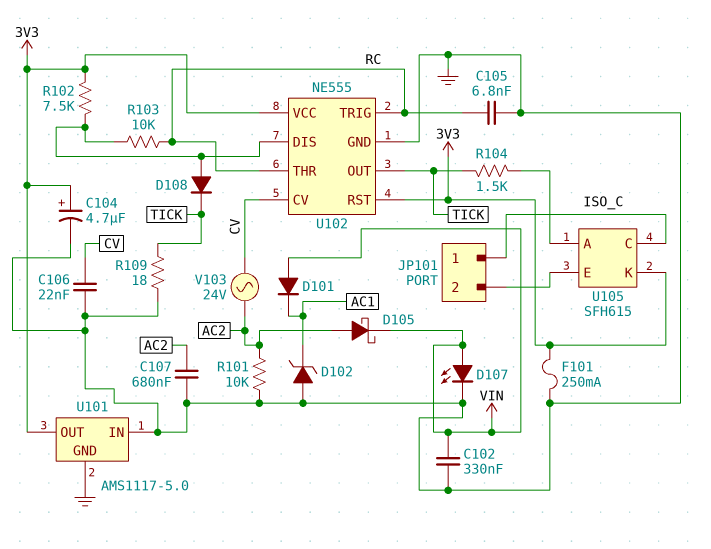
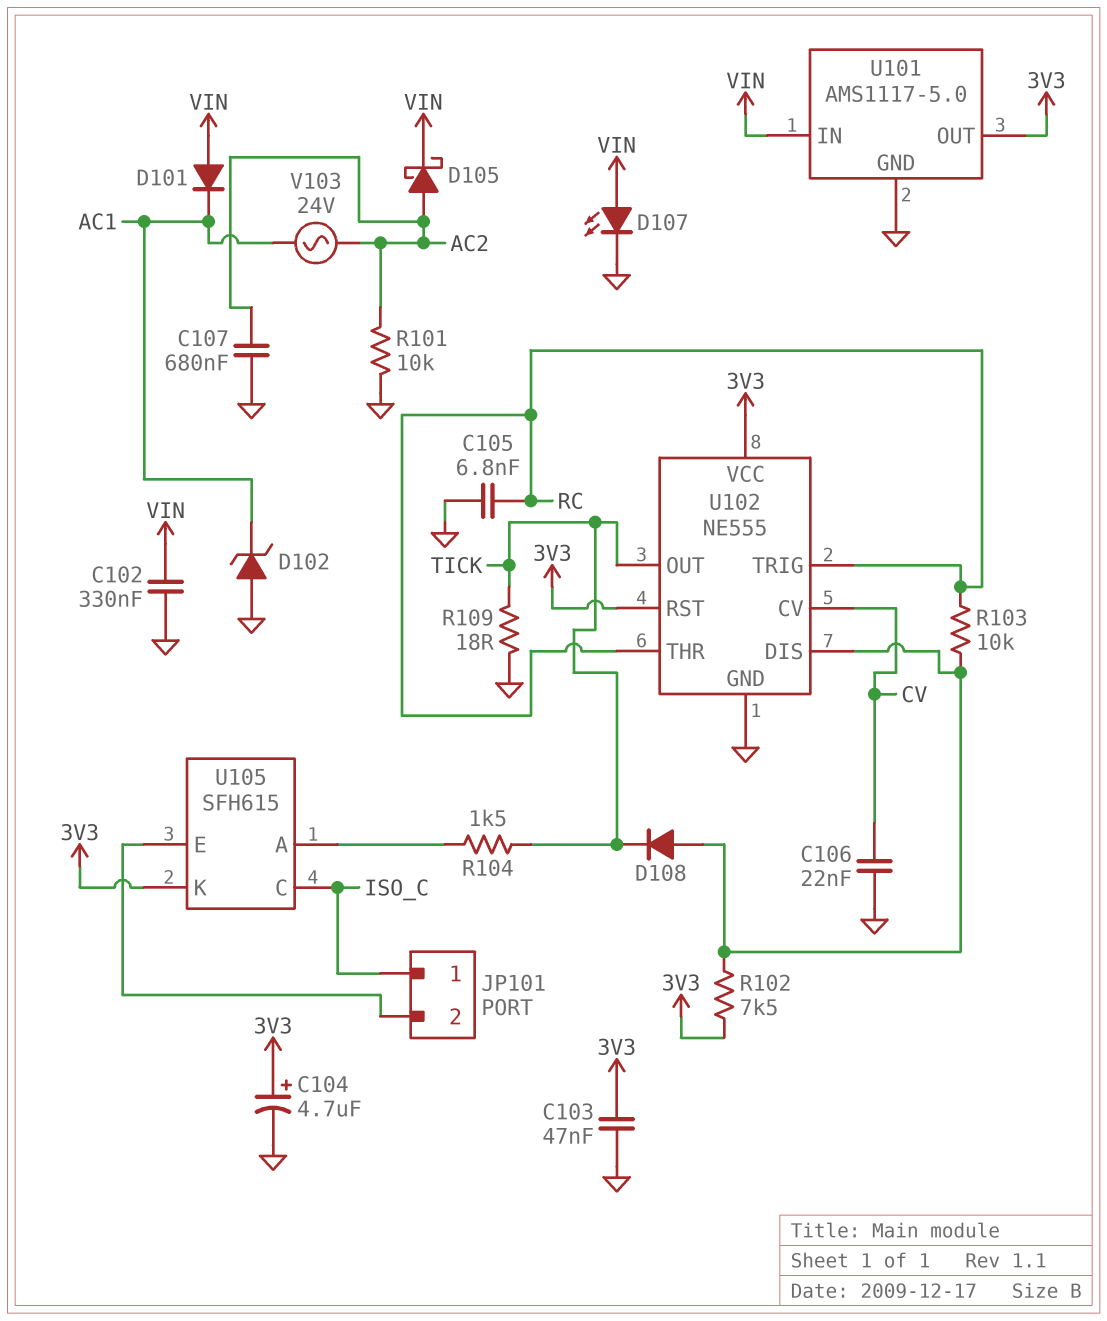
C103: none -> 47nF (3V3, GND)
F101: 250mA (3V3, GND) -> none
U101 pin IN: GND -> VIN
V103: AC 24V (AC2, CV) -> AC 24V (AC1, AC2)

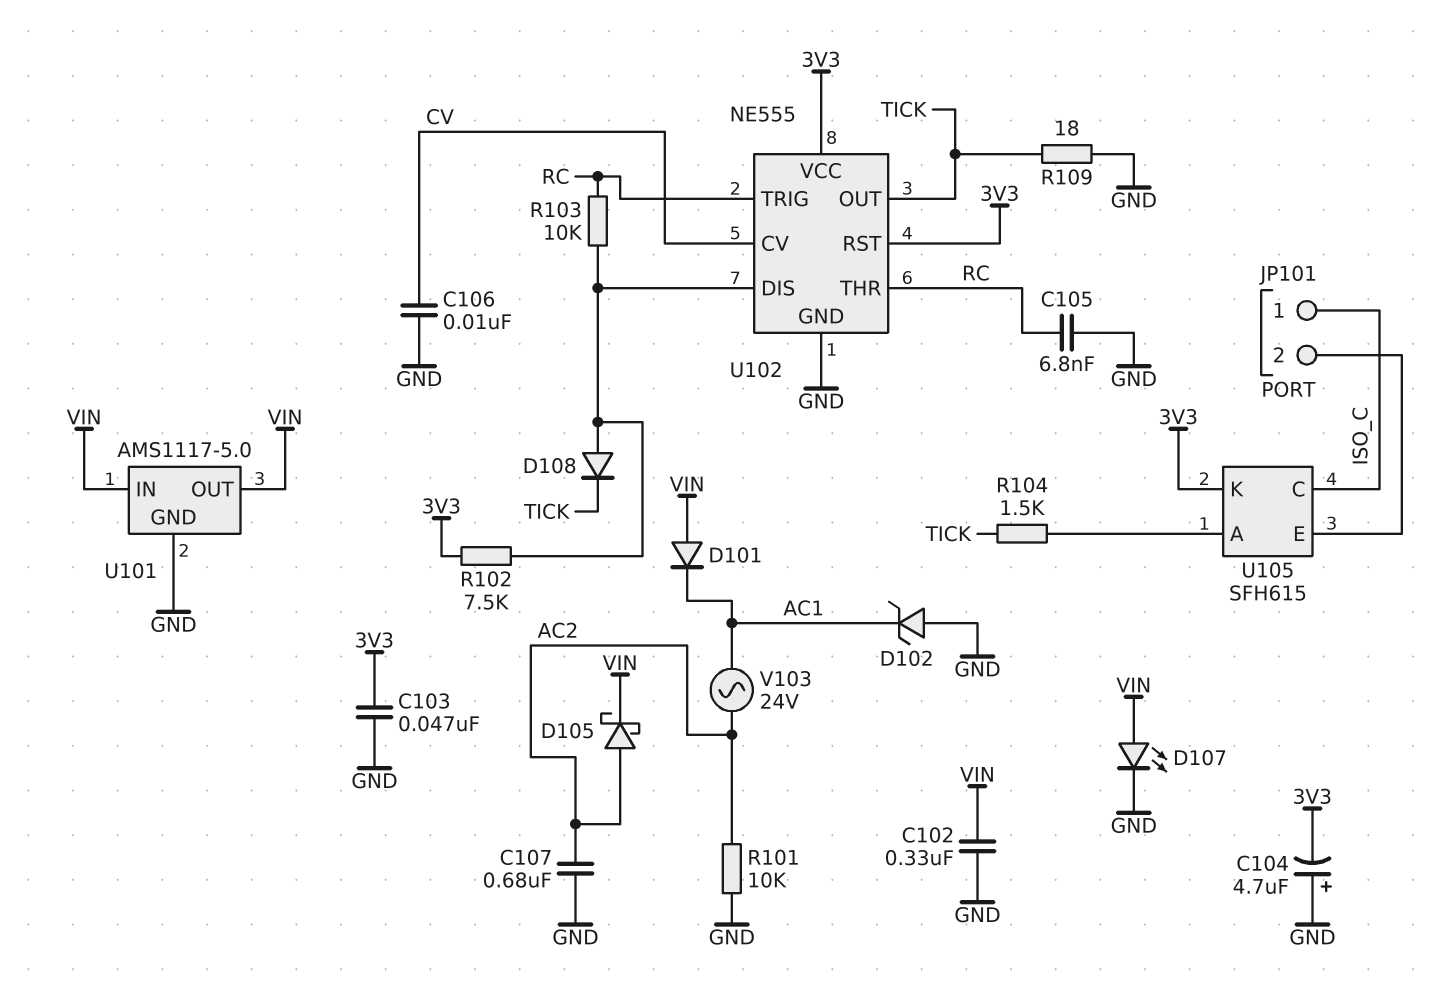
C104: 4.7uF (plus 3V3, minus GND) -> 4.7uF (plus GND, minus 3V3)
C106: 22nF (CV, GND) -> 10nF (CV, GND)
U101 pin OUT: 3V3 -> VIN

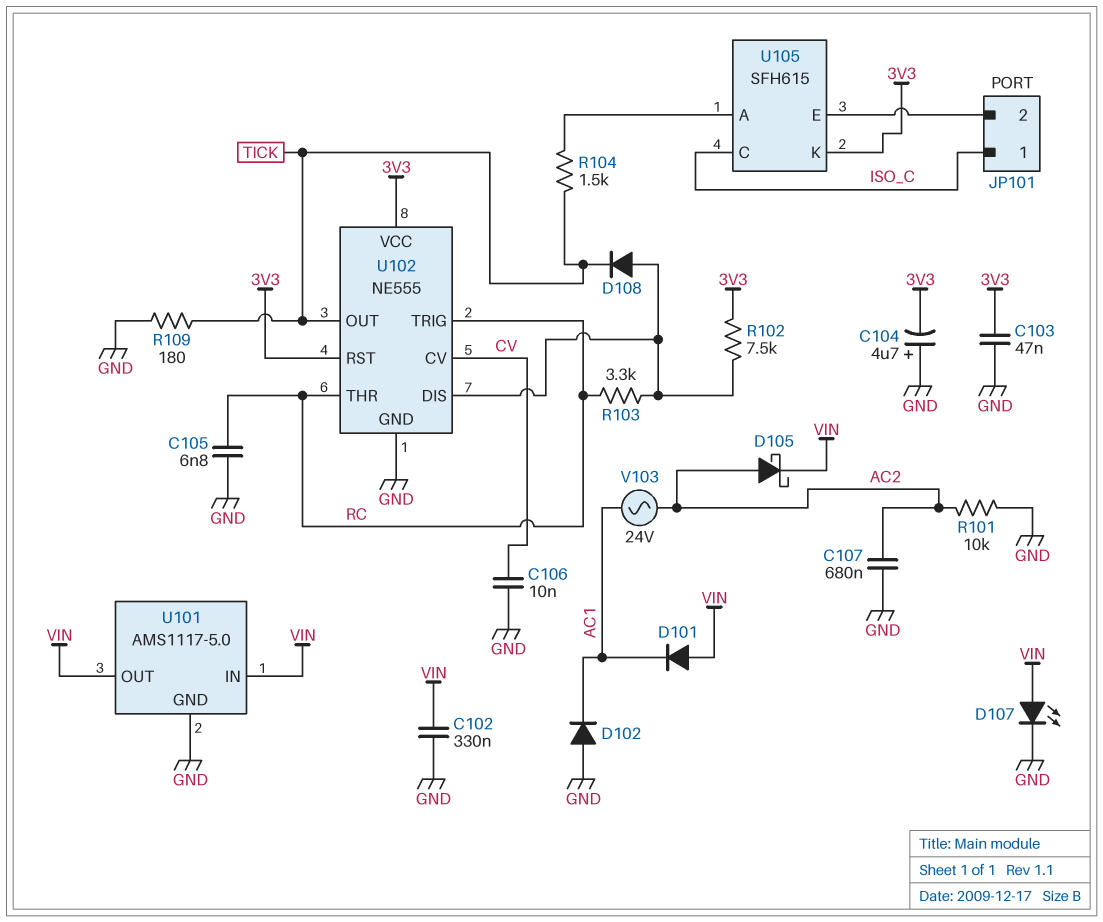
D102: zener (A GND, K AC1) -> diode (A GND, K AC1)
R103: 10k (RC, U102/DIS) -> 3.3k (RC, U102/DIS)
R109: 18 (GND, TICK) -> 180 (GND, TICK)

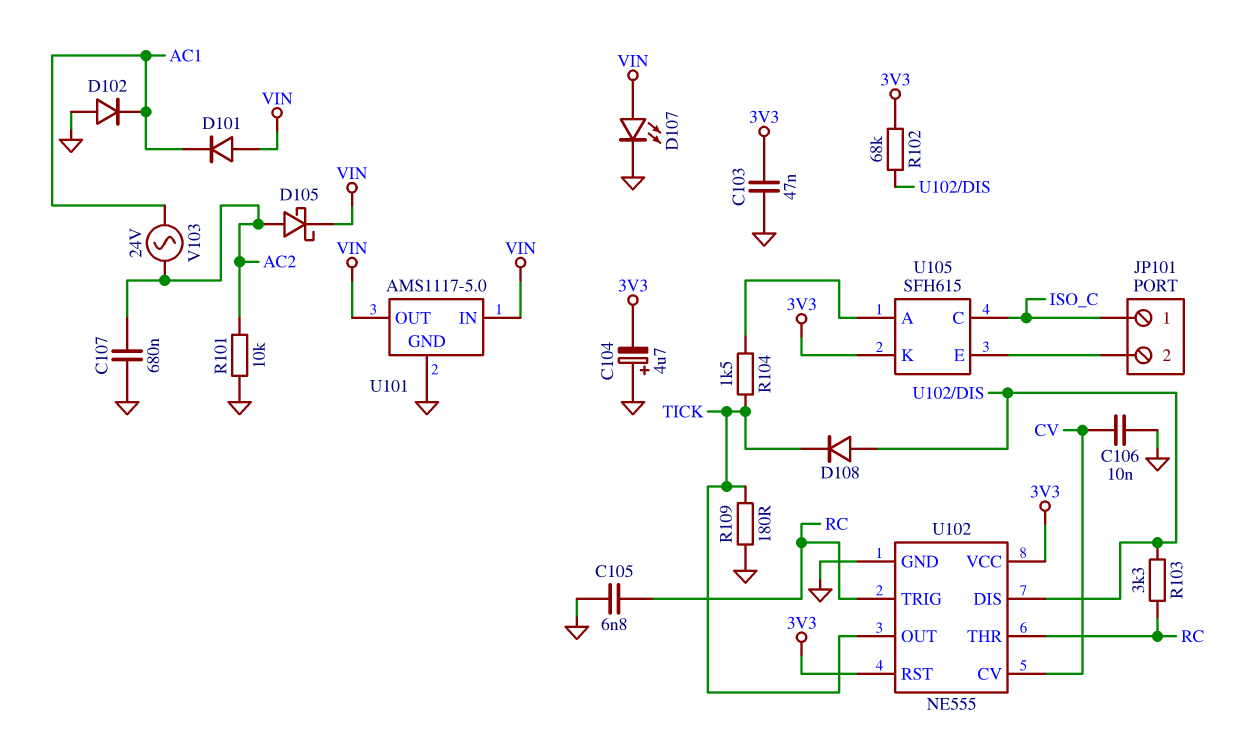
C102: 330nF (GND, VIN) -> none
R102: 7.5k (3V3, U102/DIS) -> 68k (3V3, U102/DIS)

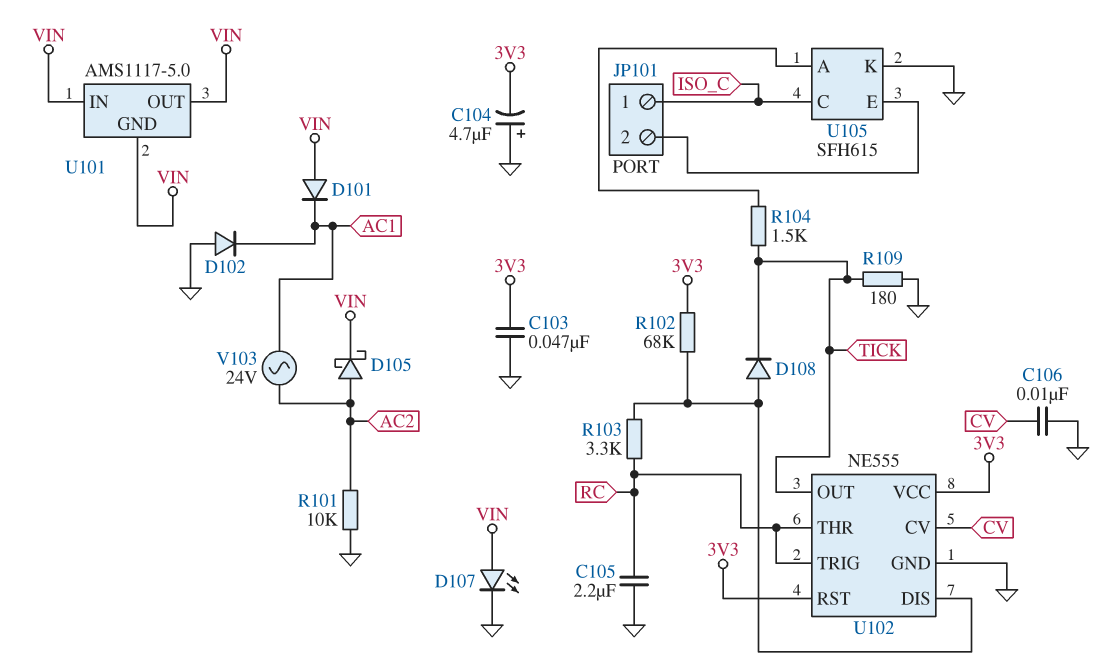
C105: 6.8nF (GND, RC) -> 2.2uF (GND, RC)
C107: 680nF (AC2, GND) -> none
U101 pin GND: GND -> VIN
U105 pin K: 3V3 -> GND

